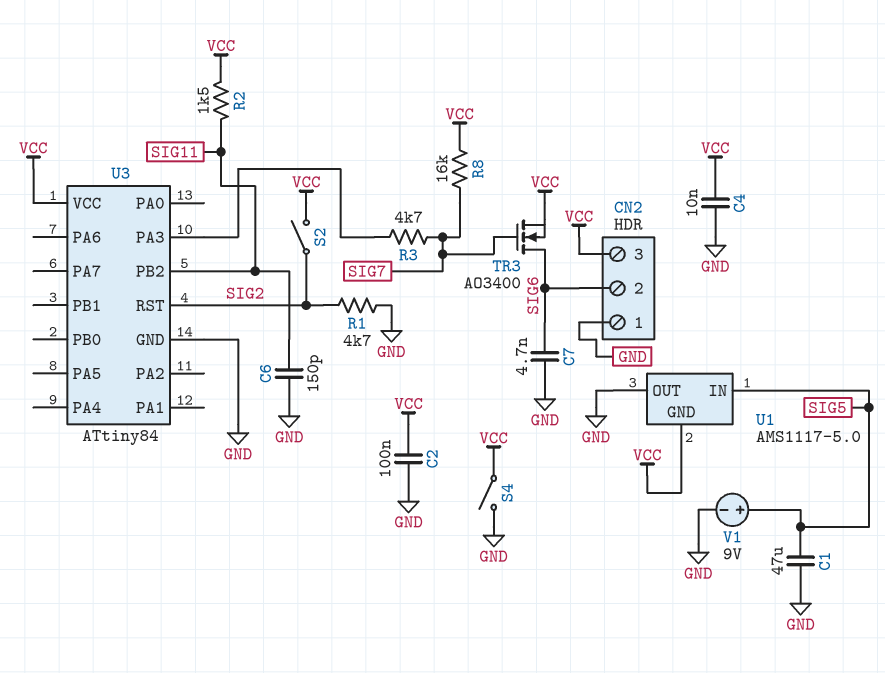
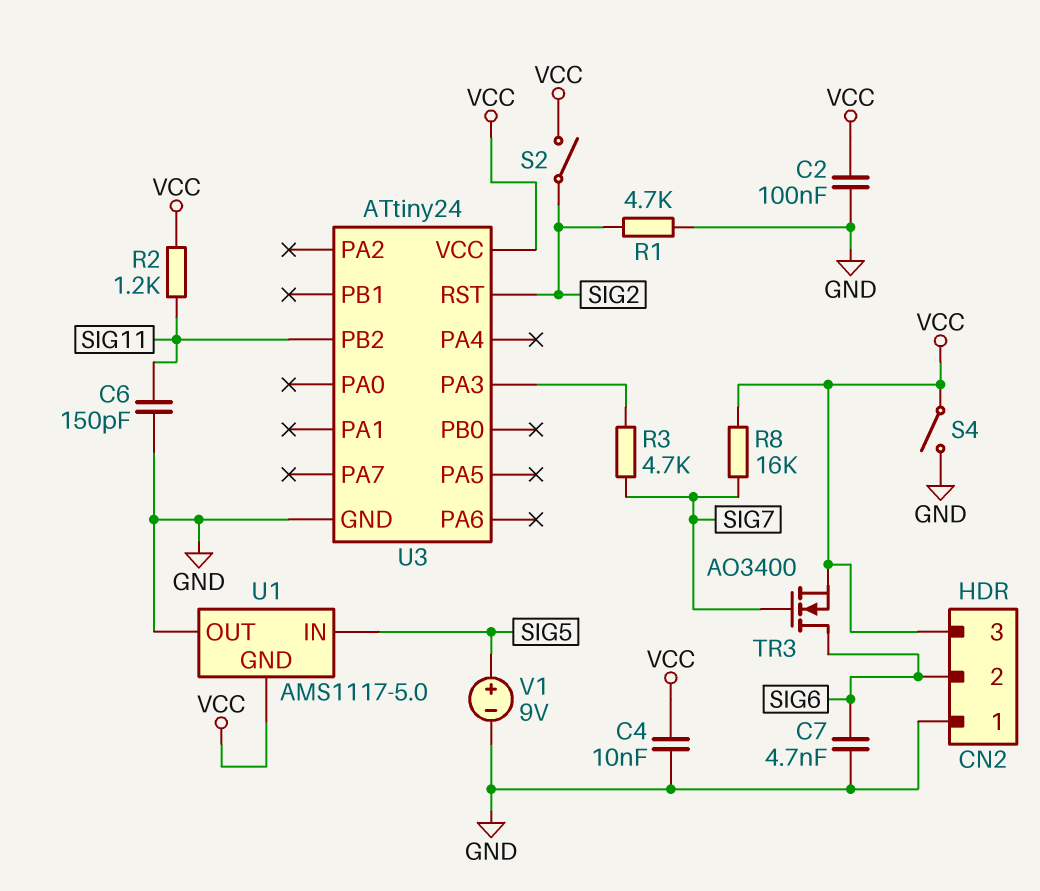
C1: 47uF (GND, SIG5) -> none
R2: 1.5k (SIG11, VCC) -> 1.2k (SIG11, VCC)
U3: ATtiny84 -> ATtiny24

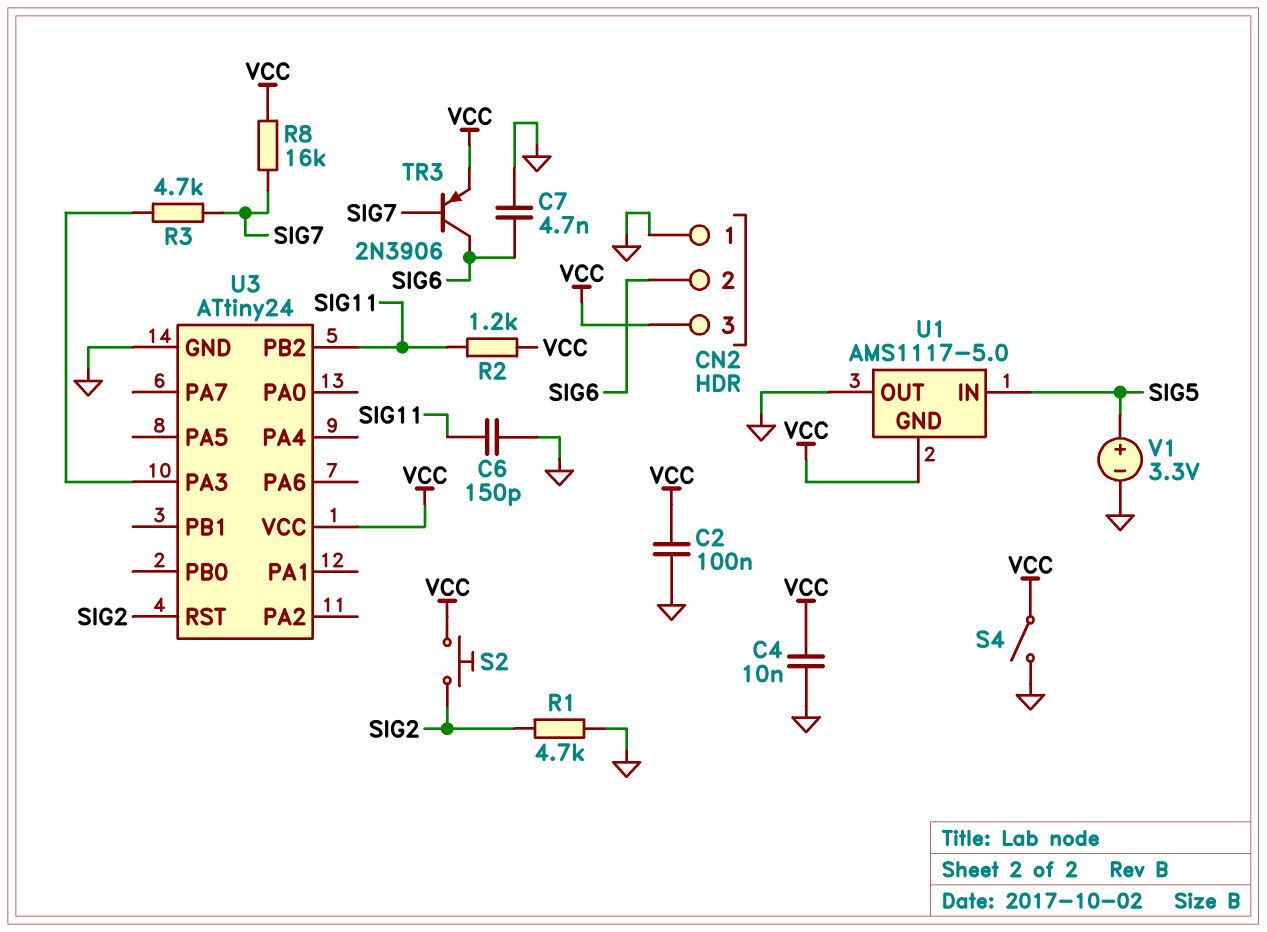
S2: switch (SIG2, VCC) -> button (SIG2, VCC)
TR3: NMOS AO3400 (G SIG7, D SIG6, S VCC) -> PNP 2N3906 (B SIG7, C SIG6, E VCC)
V1: 9V (plus SIG5, minus GND) -> 3.3V (plus SIG5, minus GND)

